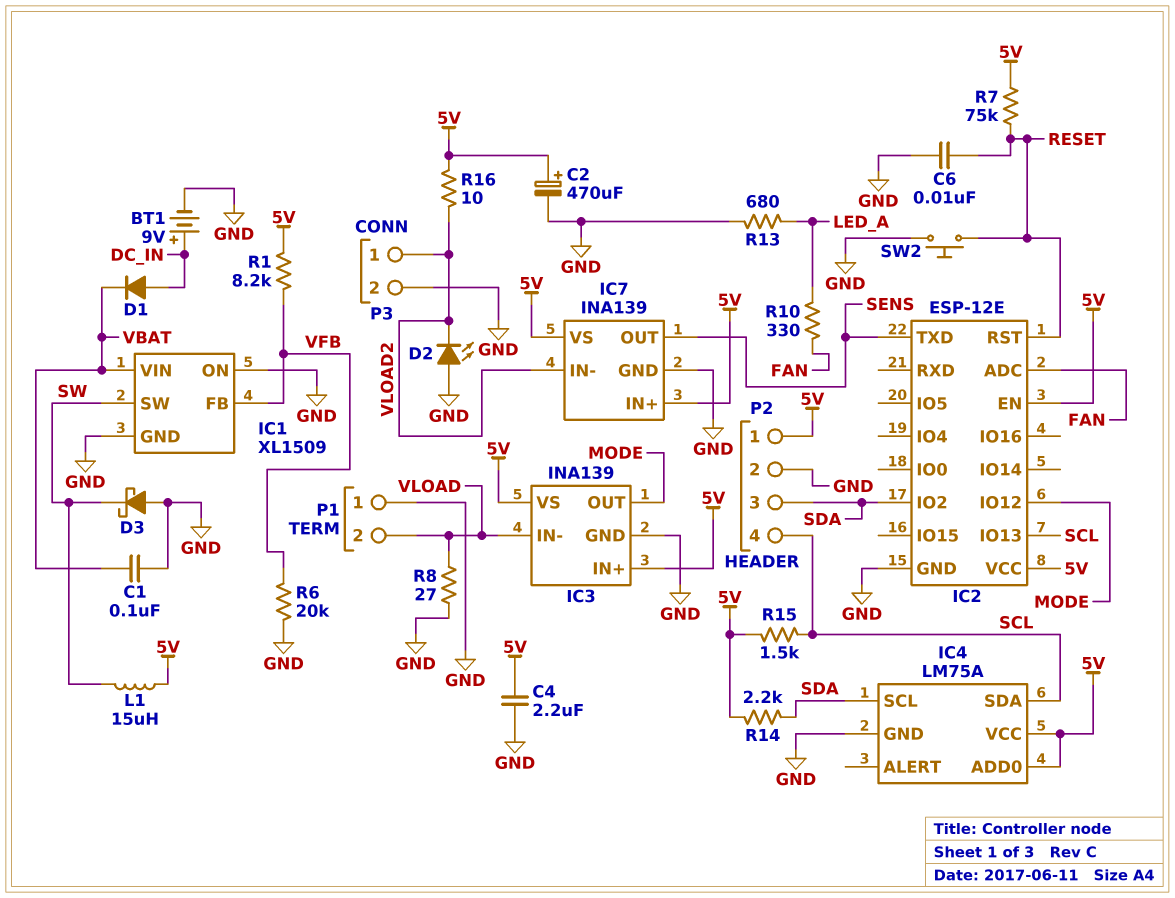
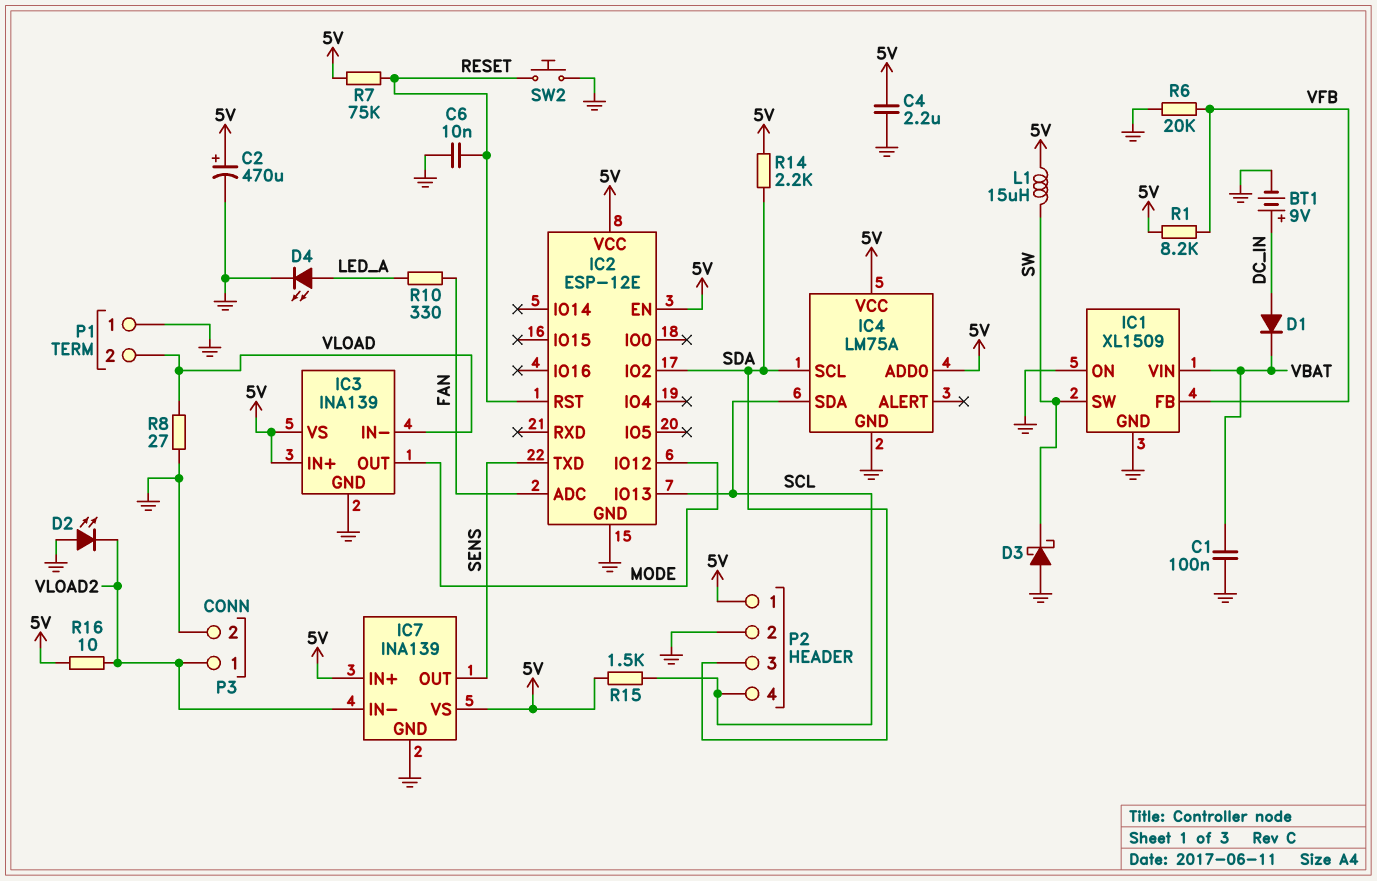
D4: none -> LED (A LED_A, K GND)
R13: 680 (GND, LED_A) -> none

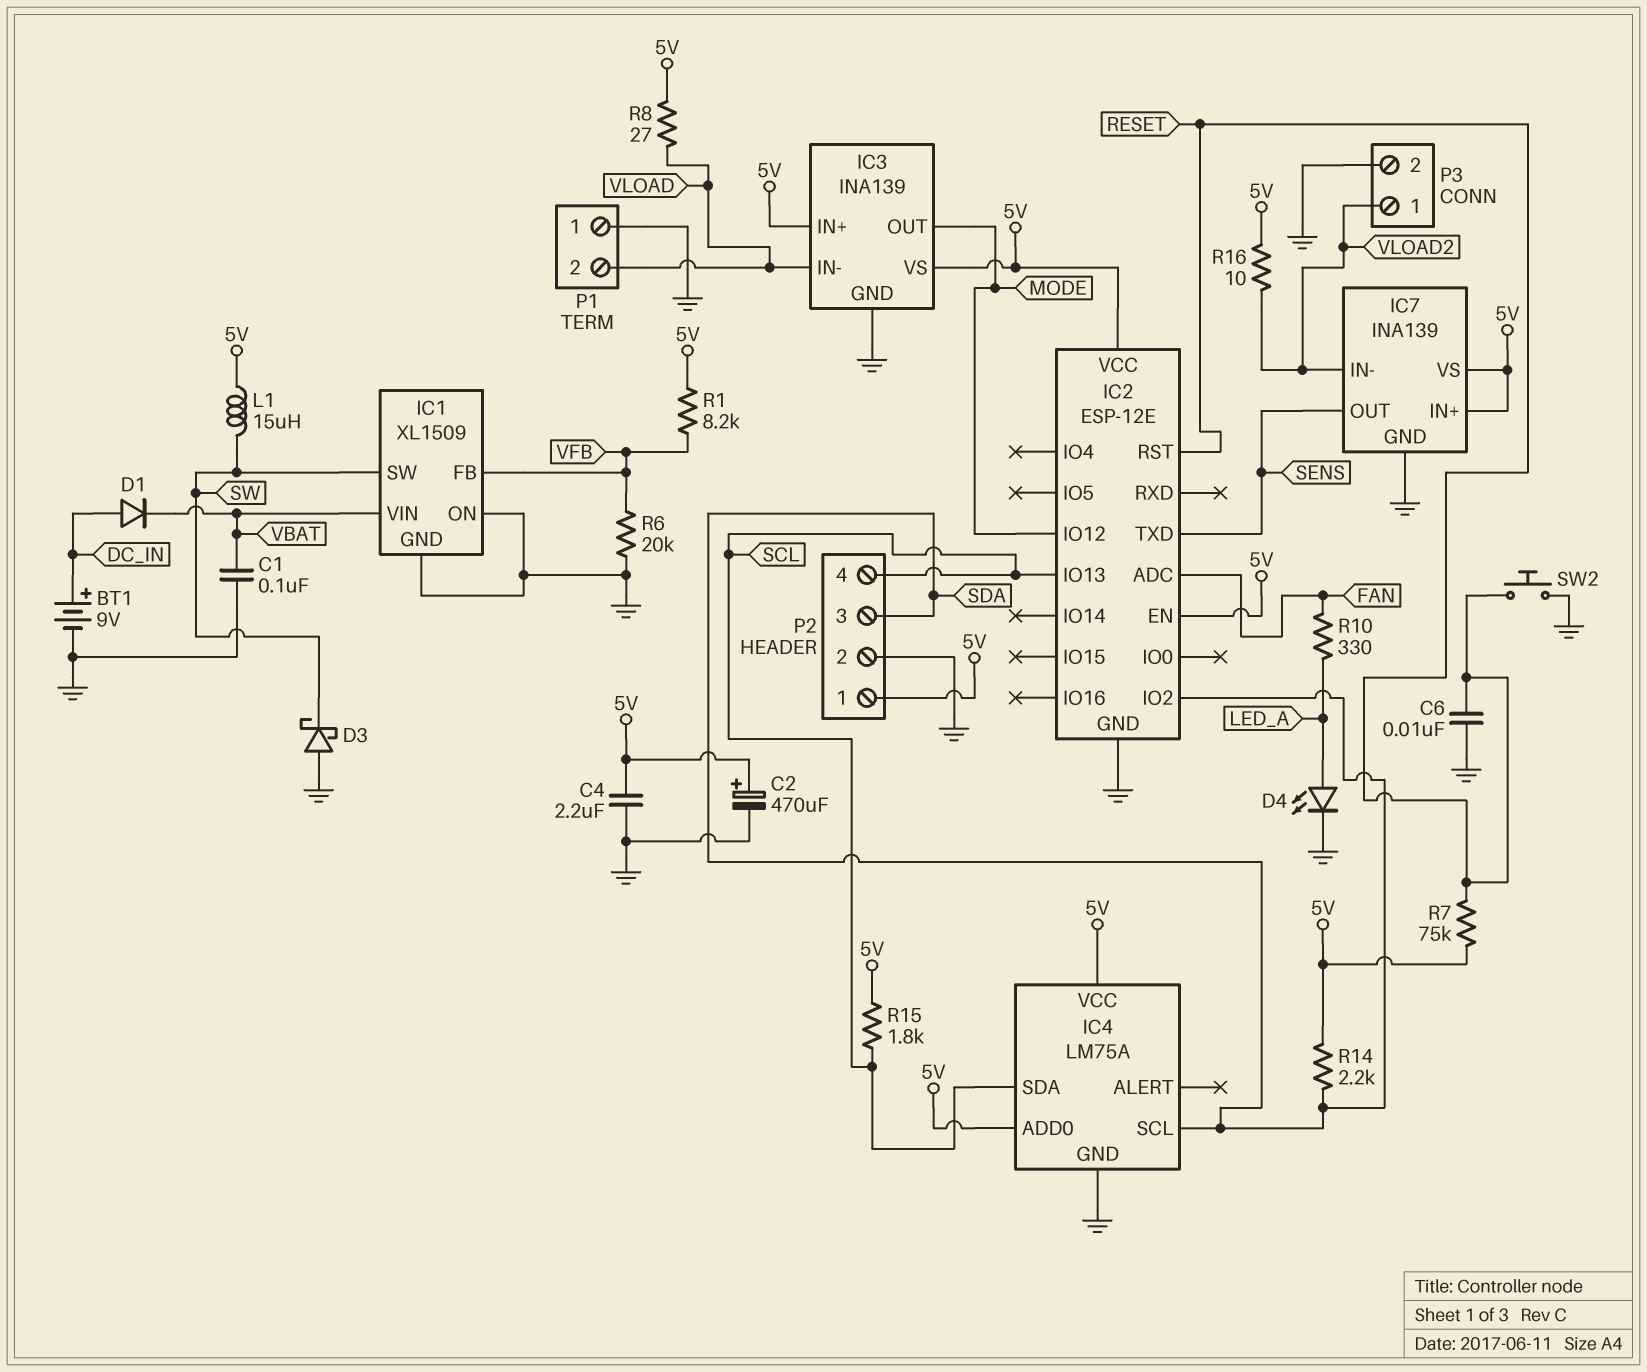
D2: LED (A GND, K VLOAD2) -> none
R8: 27 (GND, VLOAD) -> 27 (5V, VLOAD)
R15: 1.5k (5V, SCL) -> 1.8k (5V, SCL)

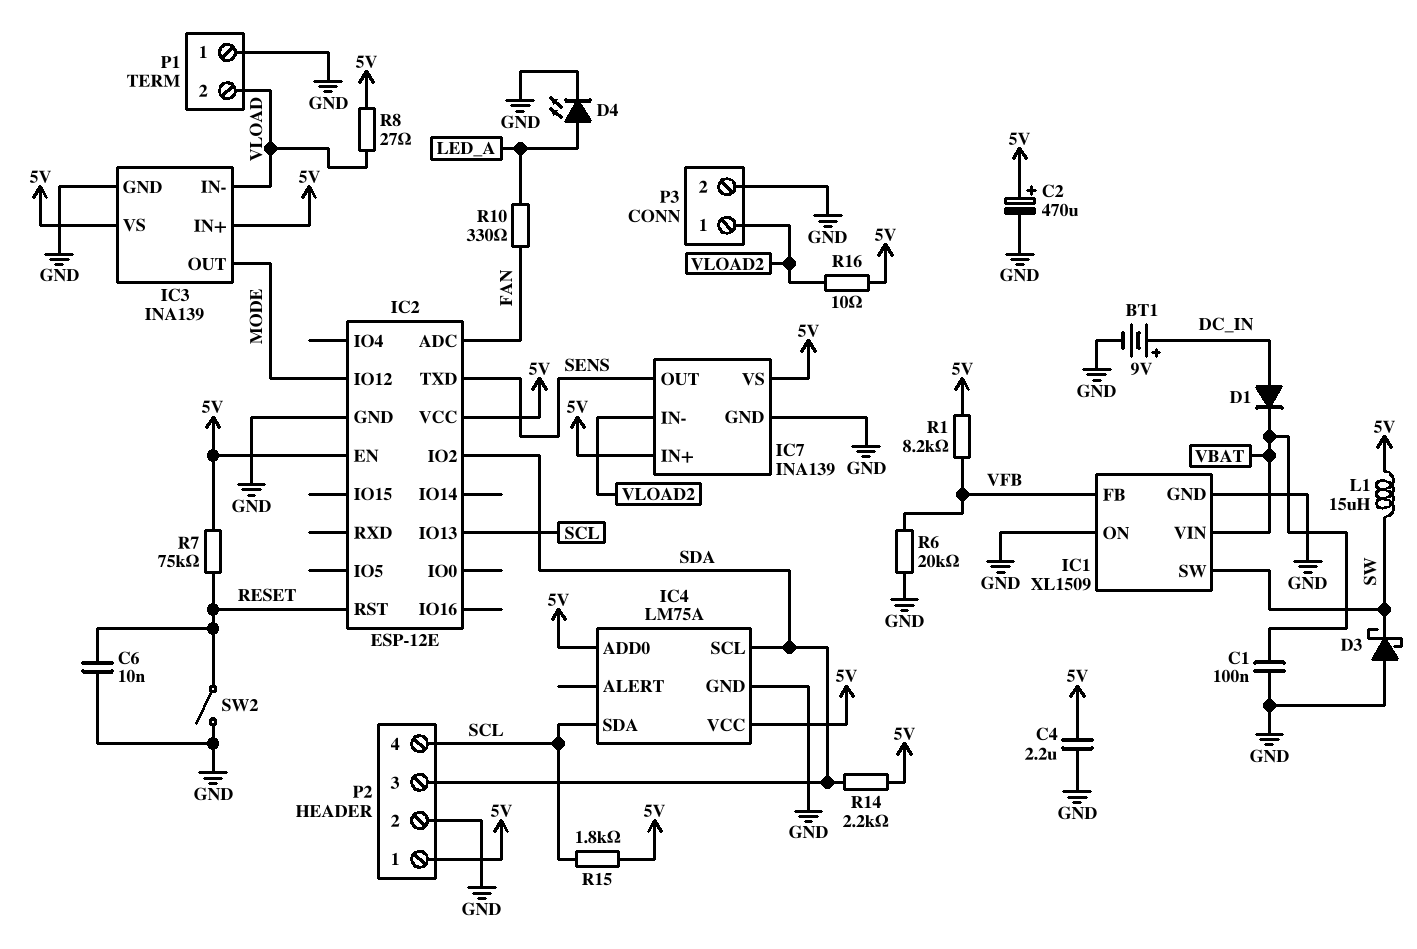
SW2: button (GND, RESET) -> switch (GND, RESET)

